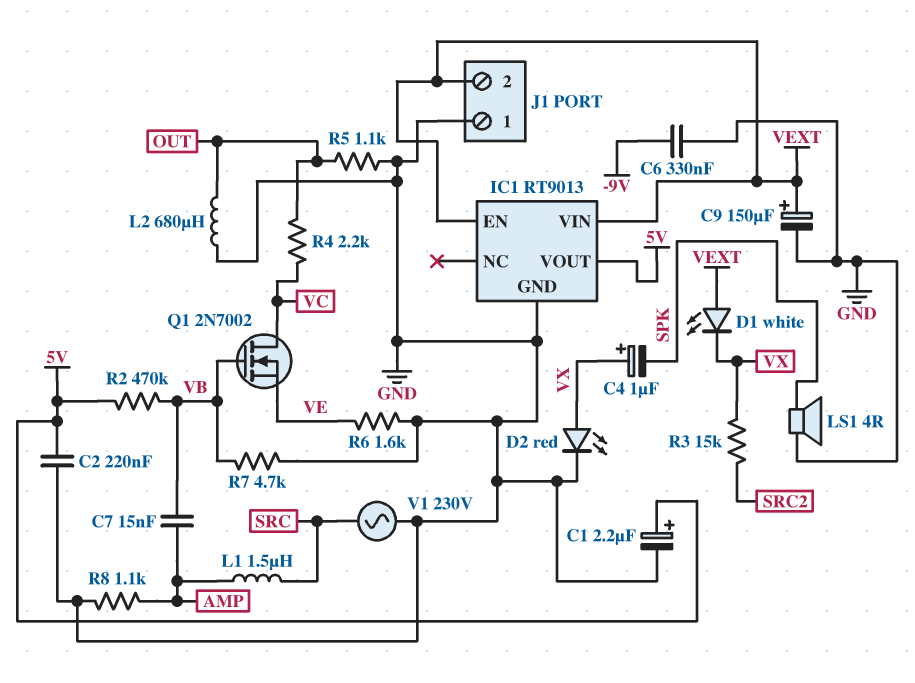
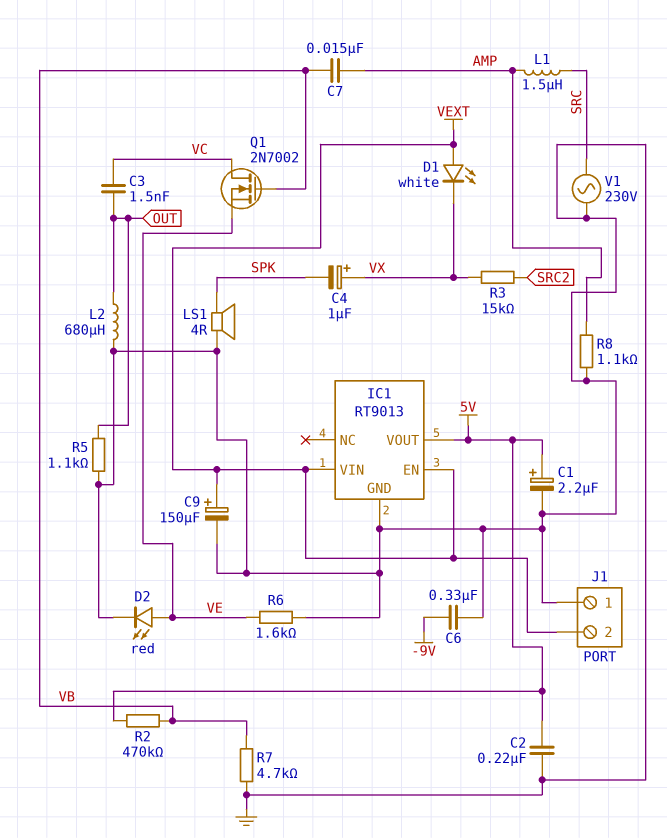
C3: none -> 1.5nF (OUT, VC)
D2: LED red (A VX, K GND) -> LED red (A VE, K GND)
R4: 2.2k (OUT, VC) -> none

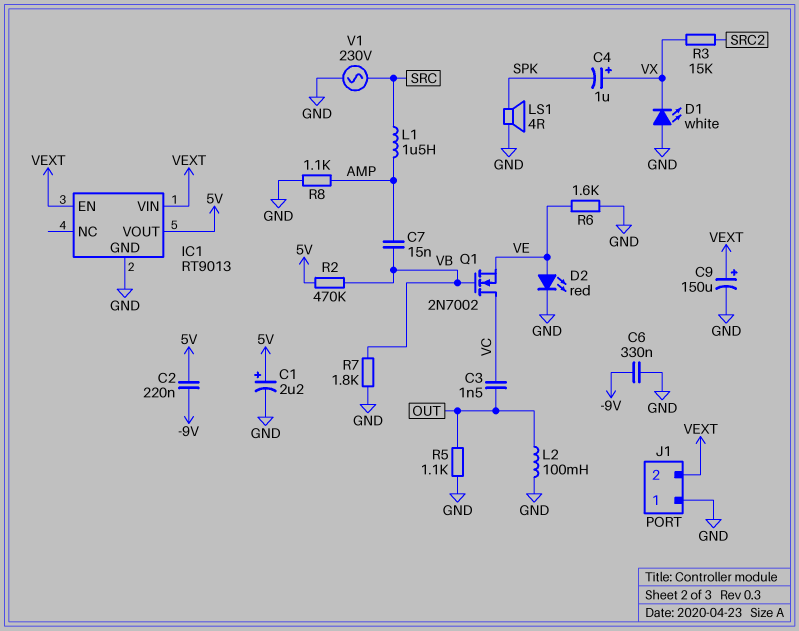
C2: 220nF (5V, GND) -> 220nF (-9V, 5V)
D1: LED white (A VEXT, K VX) -> LED white (A GND, K VX)
L2: 680uH (GND, OUT) -> 100mH (GND, OUT)
R7: 4.7k (GND, VB) -> 1.8k (GND, VB)

